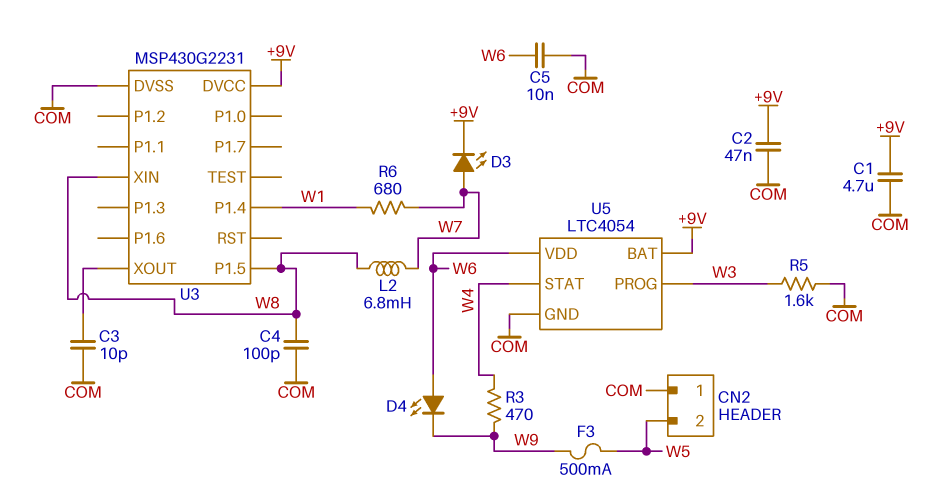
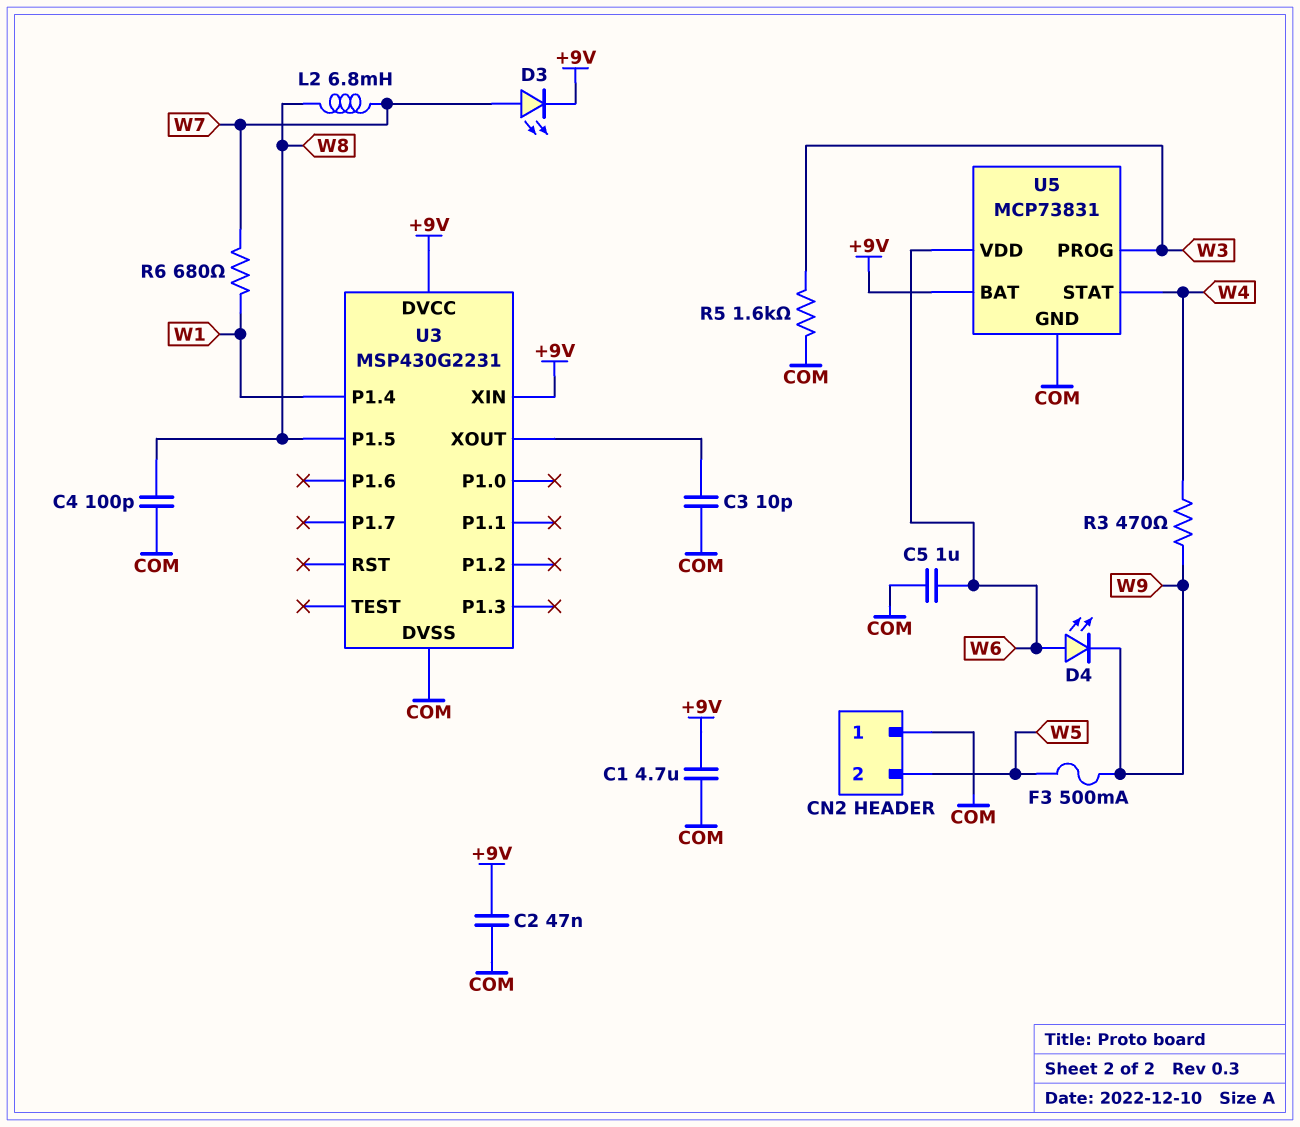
C5: 10nF (COM, W6) -> 1uF (COM, W6)
U3 pin XIN: W8 -> +9V
U5: LTC4054 -> MCP73831

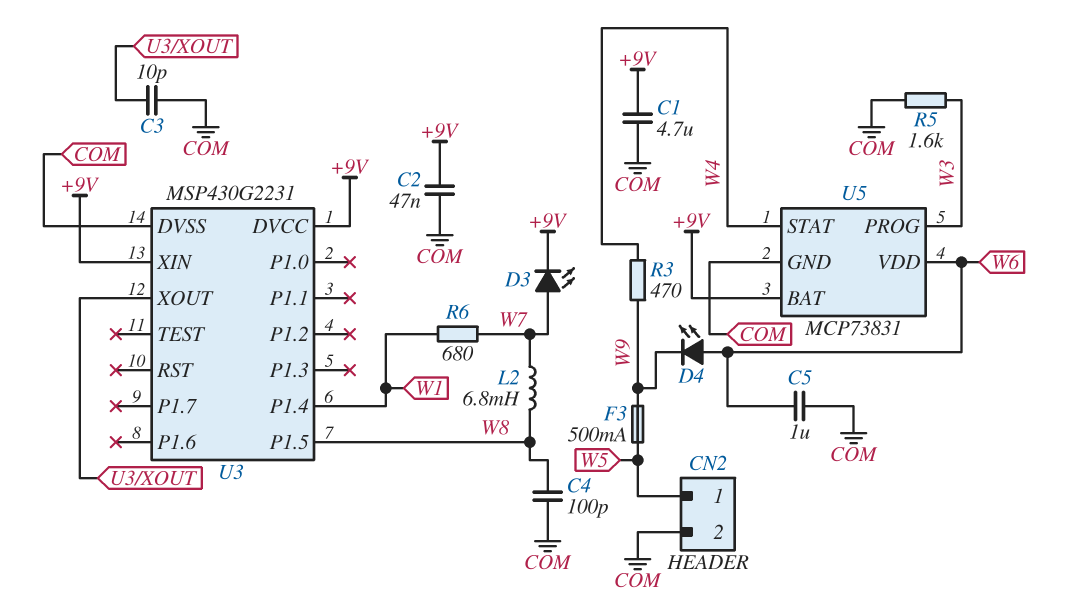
CN2 pin 1: COM -> W5
CN2 pin 2: W5 -> COM

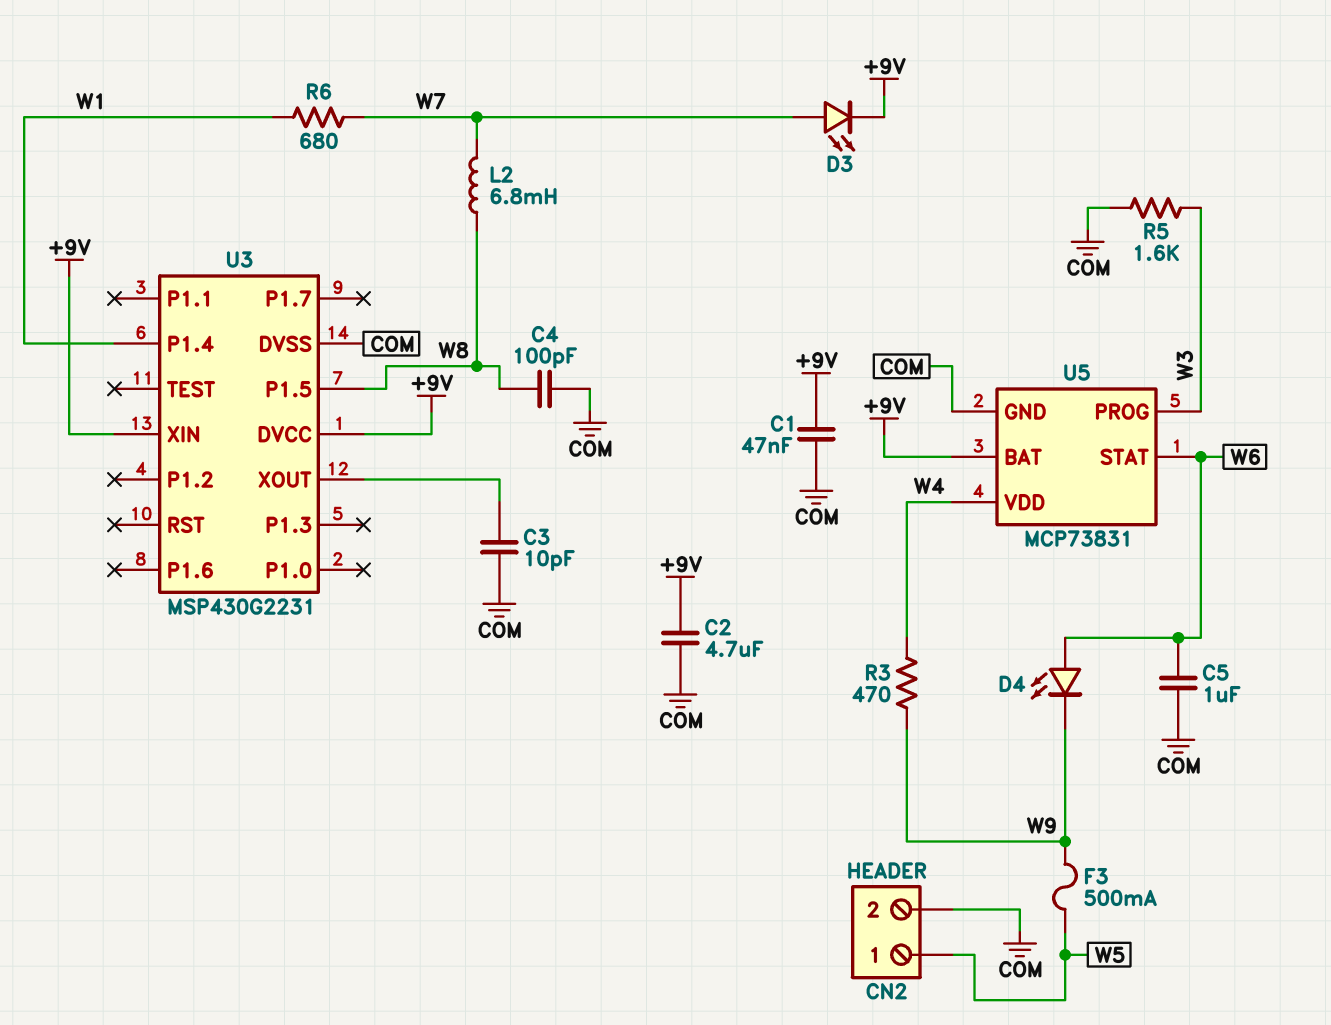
C1: 4.7uF (+9V, COM) -> 47nF (+9V, COM)
C2: 47nF (+9V, COM) -> 4.7uF (+9V, COM)
U5 pin STAT: W4 -> W6
U5 pin VDD: W6 -> W4

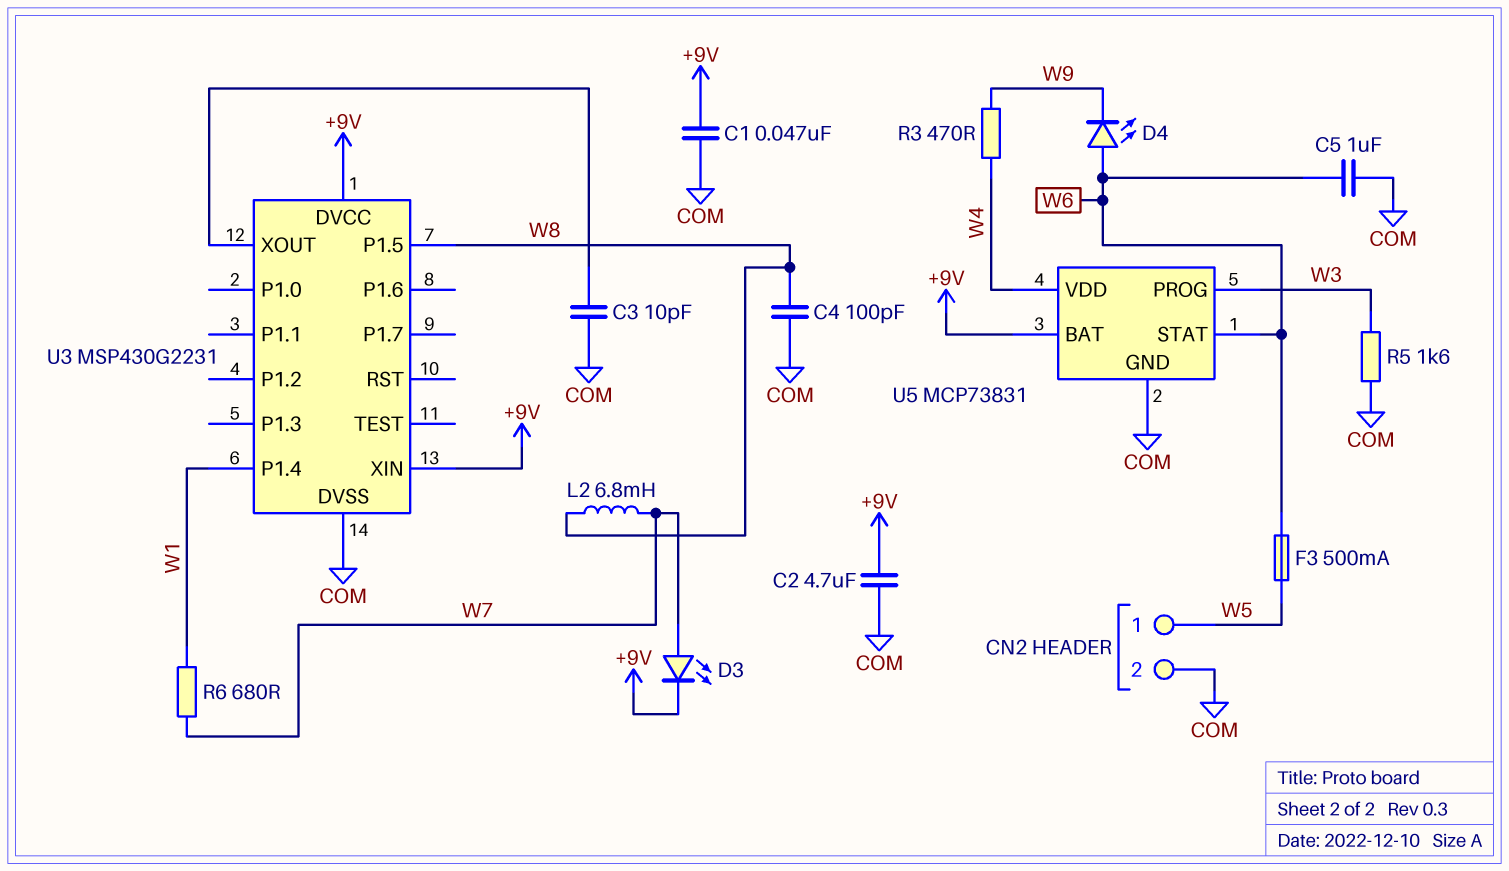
F3: 500mA (W5, W9) -> 500mA (W5, W6)

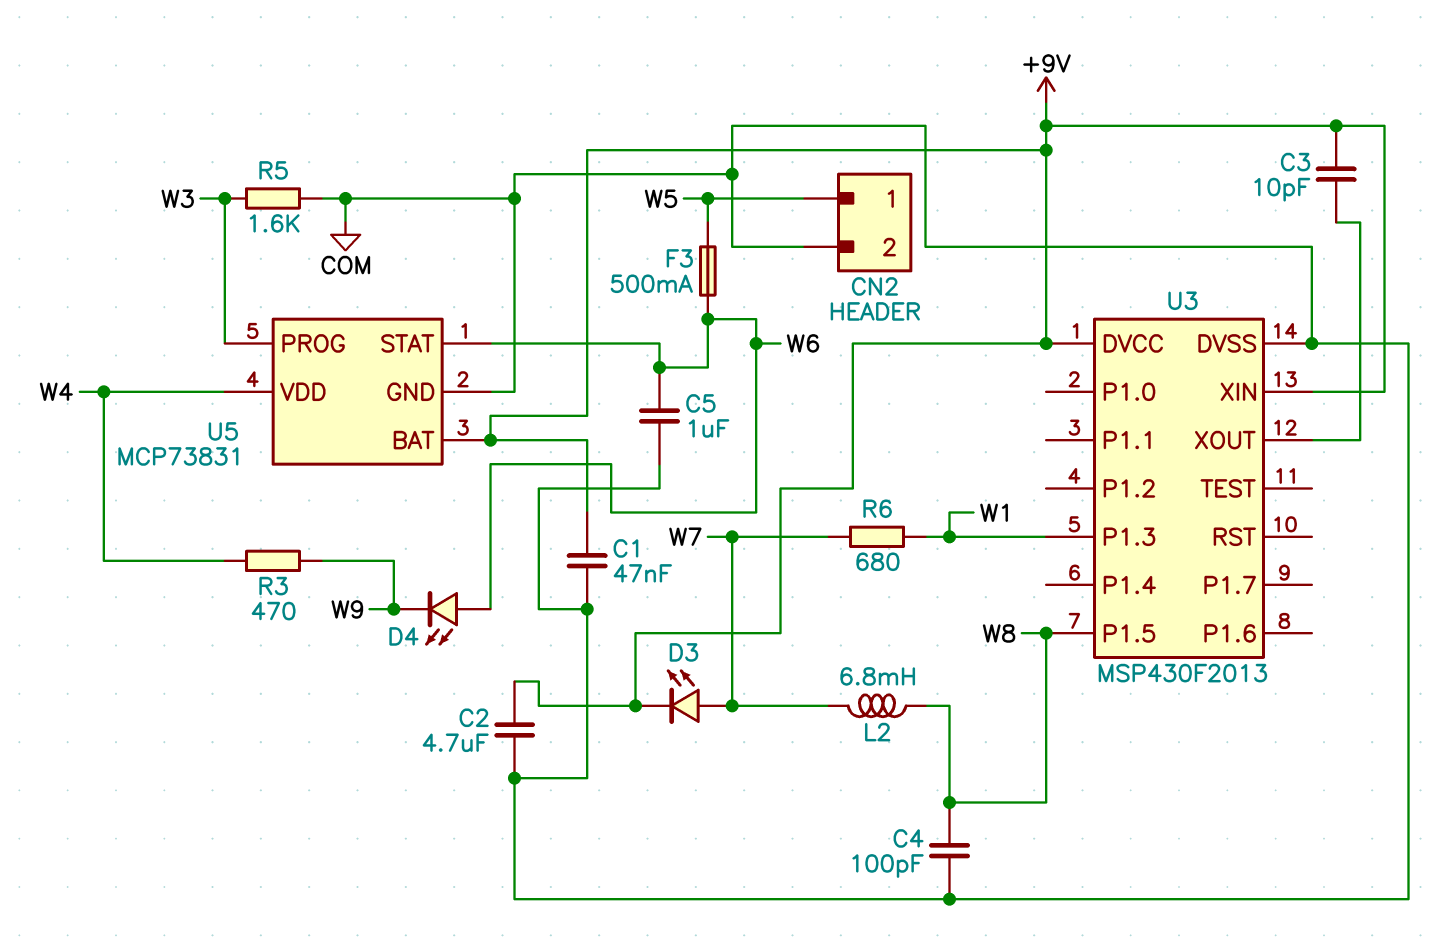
C3: 10pF (COM, U3/XOUT) -> 10pF (+9V, U3/XOUT)
U3: MSP430G2231 -> MSP430F2013
U3 pin P1.3: none -> W1
U3 pin P1.4: W1 -> none

